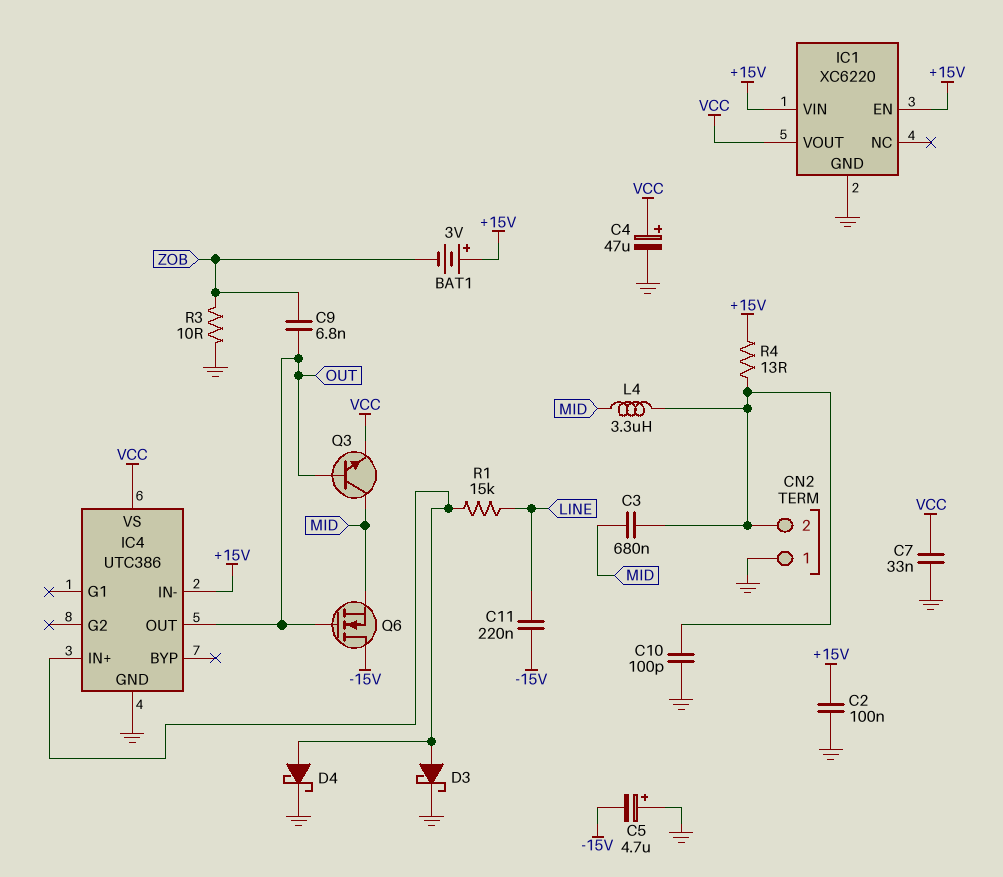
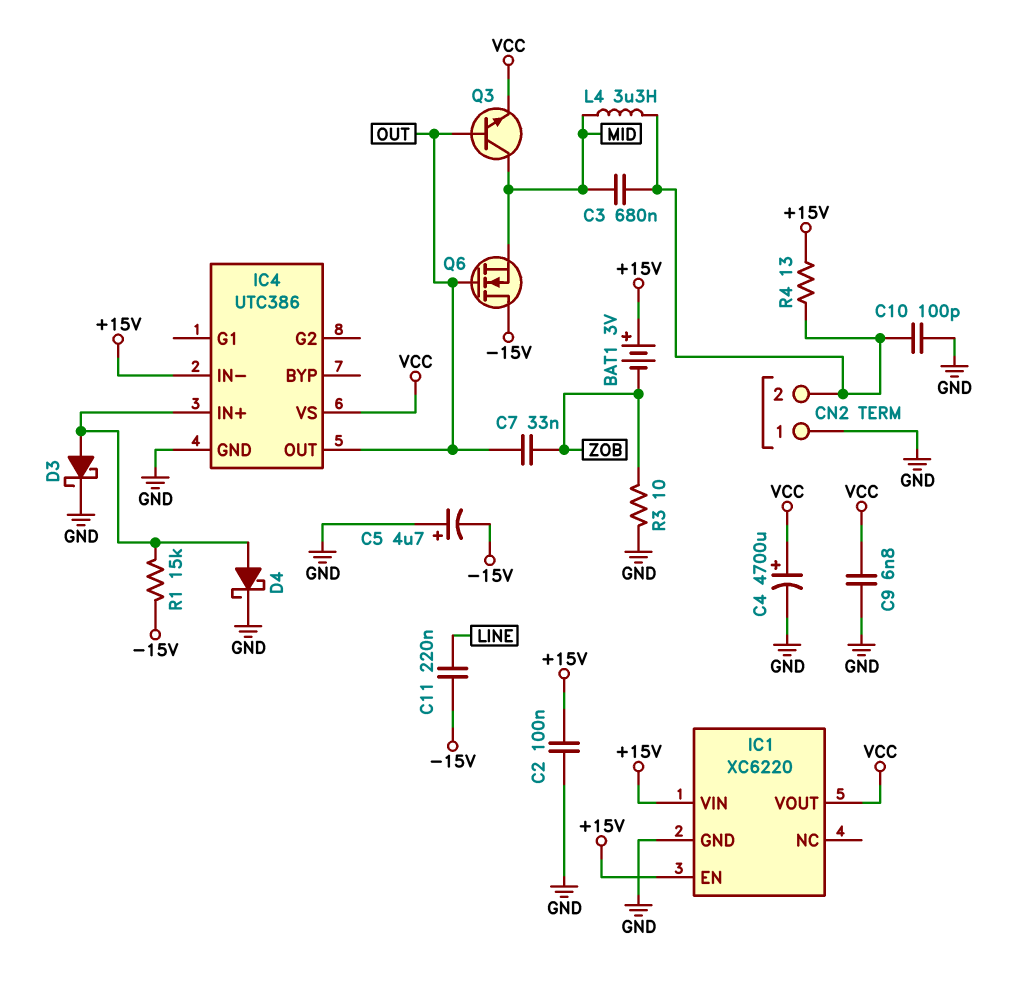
C4: 47uF (plus VCC, minus GND) -> 4700uF (plus VCC, minus GND)
C7: 33nF (GND, VCC) -> 33nF (OUT, ZOB)
C9: 6.8nF (OUT, ZOB) -> 6.8nF (GND, VCC)
R1: 15k (IC4/IN+, LINE) -> 15k (-15V, IC4/IN+)

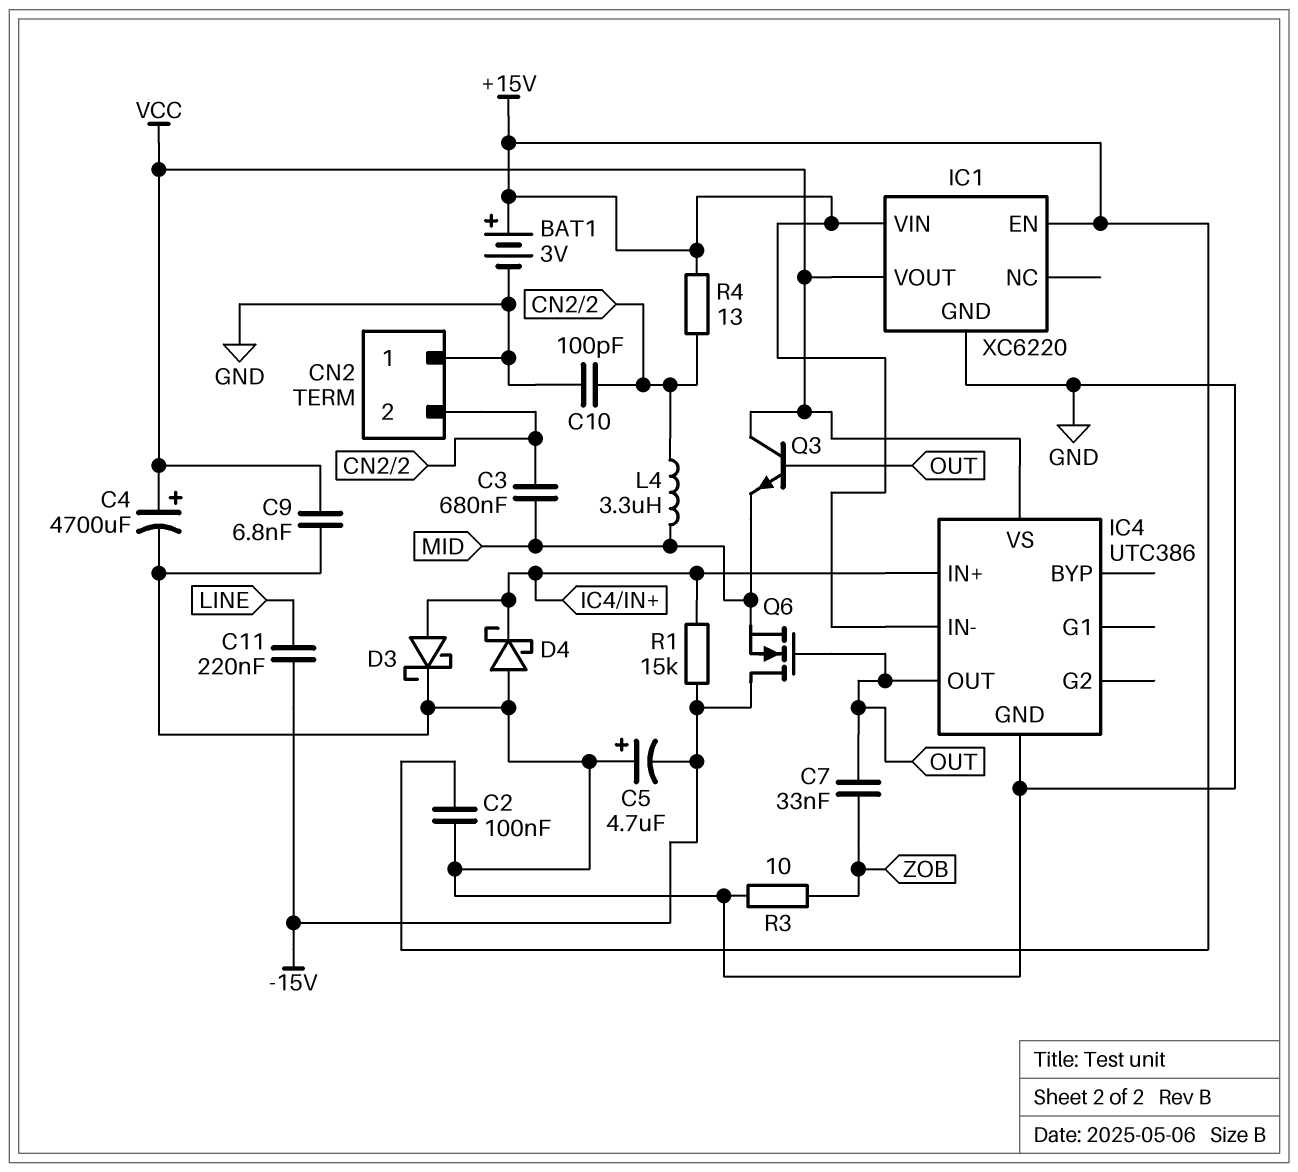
BAT1: 3V (plus +15V, minus ZOB) -> 3V (plus +15V, minus GND)
D4: schottky (A IC4/IN+, K GND) -> schottky (A GND, K IC4/IN+)
Q3: NPN (B OUT, C MID, E VCC) -> NPN (B OUT, C VCC, E MID)

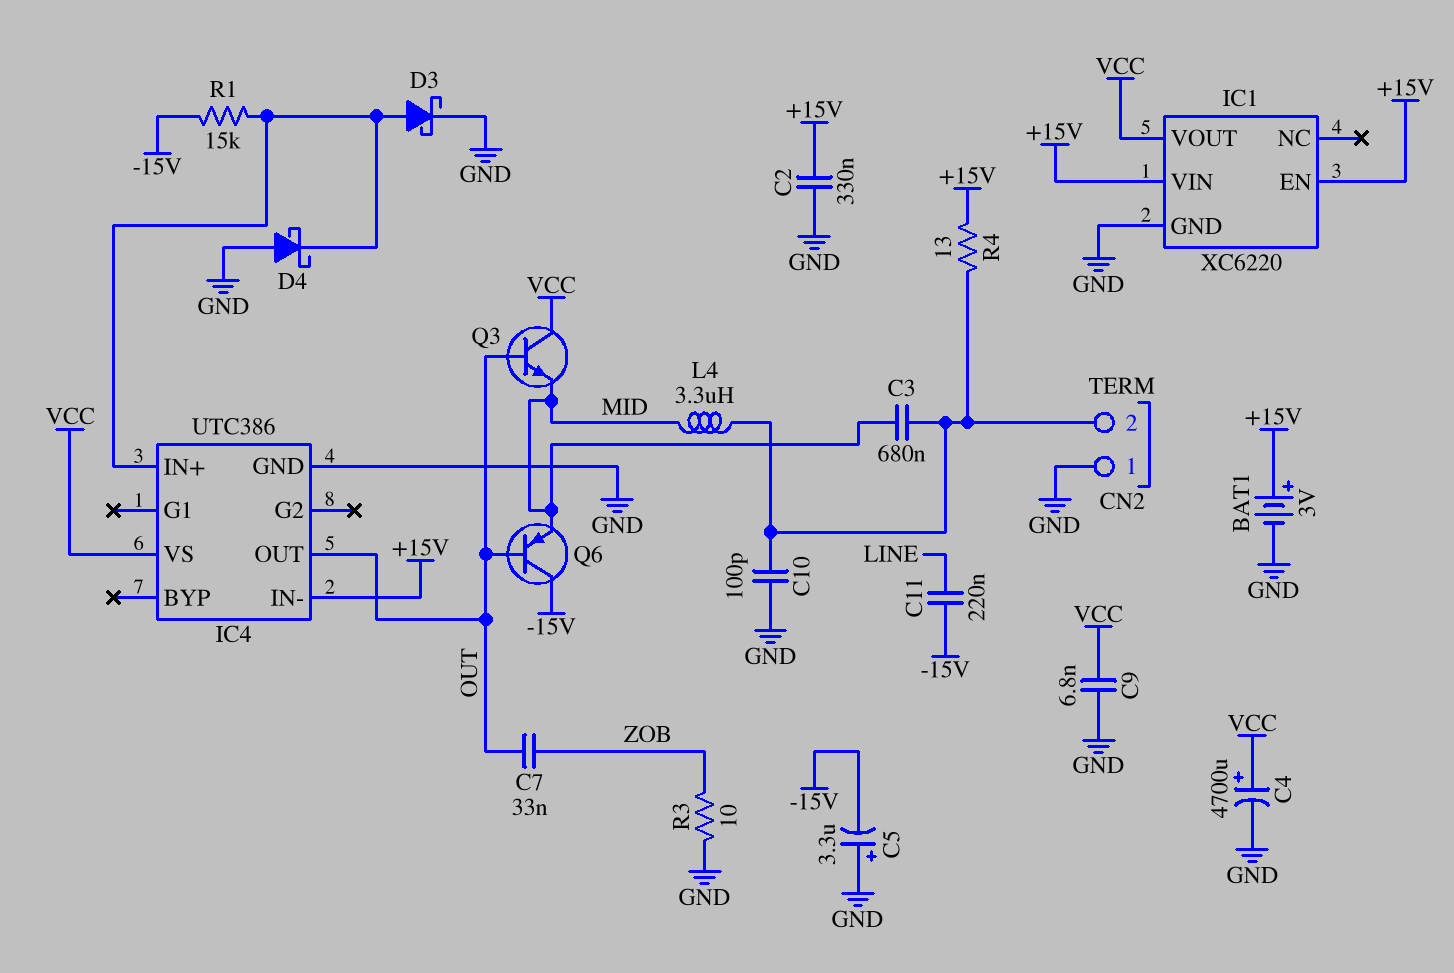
C2: 100nF (+15V, GND) -> 330nF (+15V, GND)
C5: 4.7uF (plus GND, minus -15V) -> 3.3uF (plus GND, minus -15V)
Q6: NMOS (G OUT, D -15V, S MID) -> PNP (B OUT, C -15V, E MID)

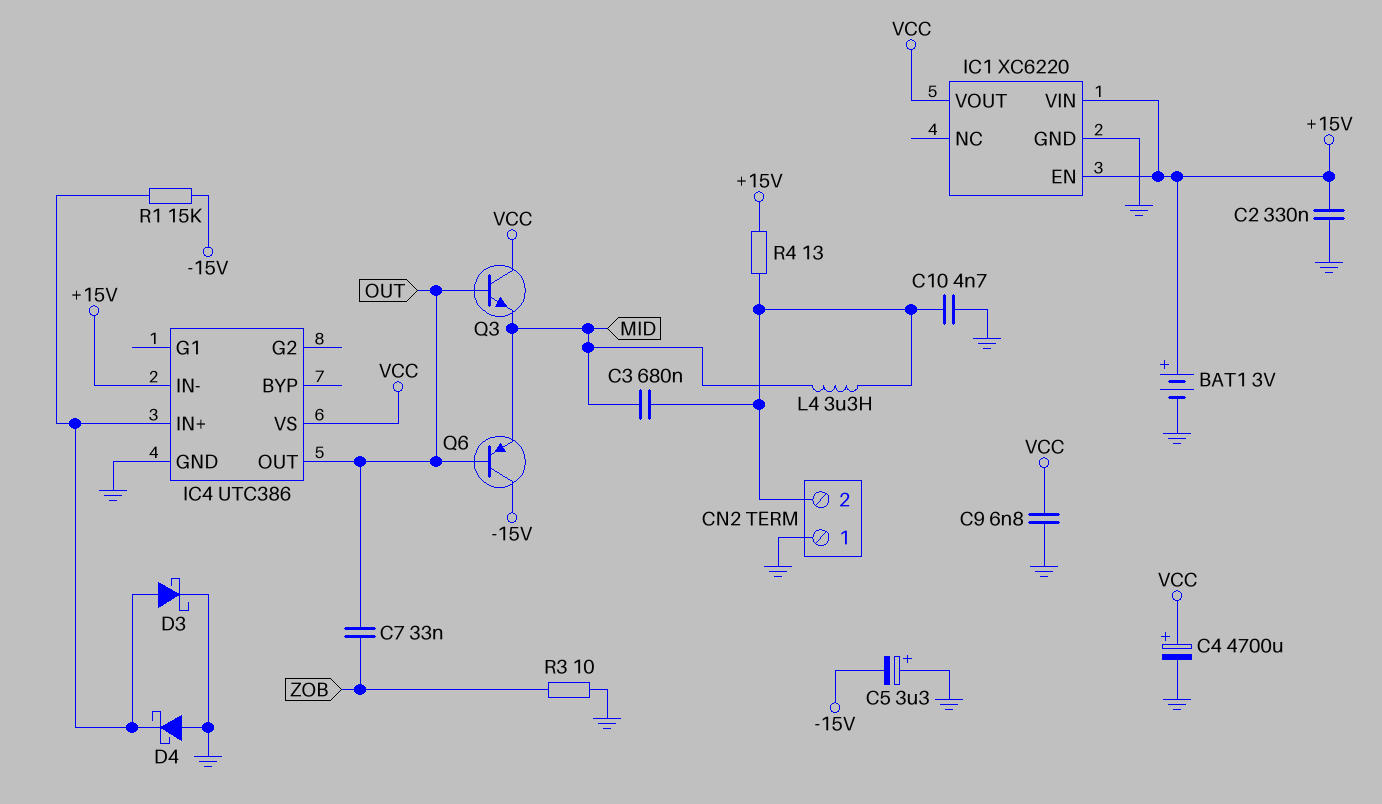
C10: 100pF (CN2/2, GND) -> 4.7nF (CN2/2, GND)
C11: 220nF (-15V, LINE) -> none

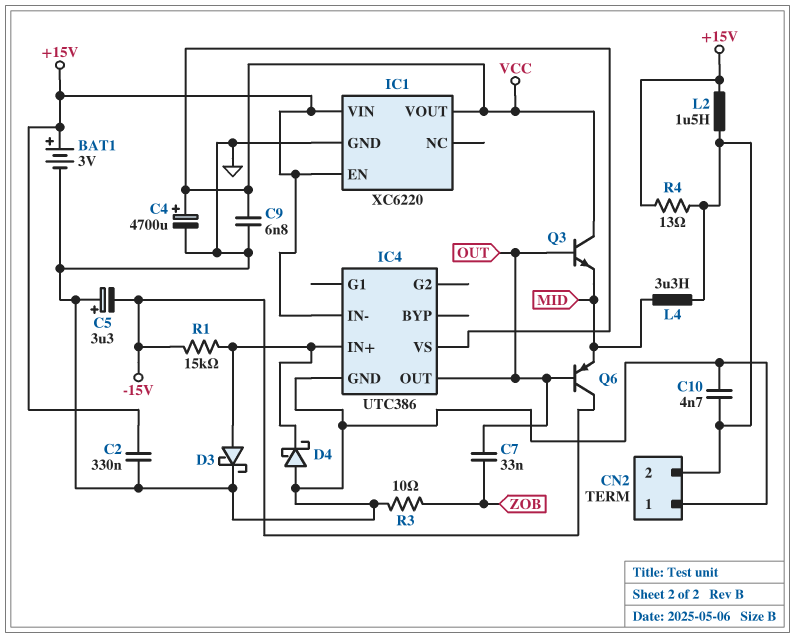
C3: 680nF (CN2/2, MID) -> none
L2: none -> 1.5uH (+15V, CN2/2)

